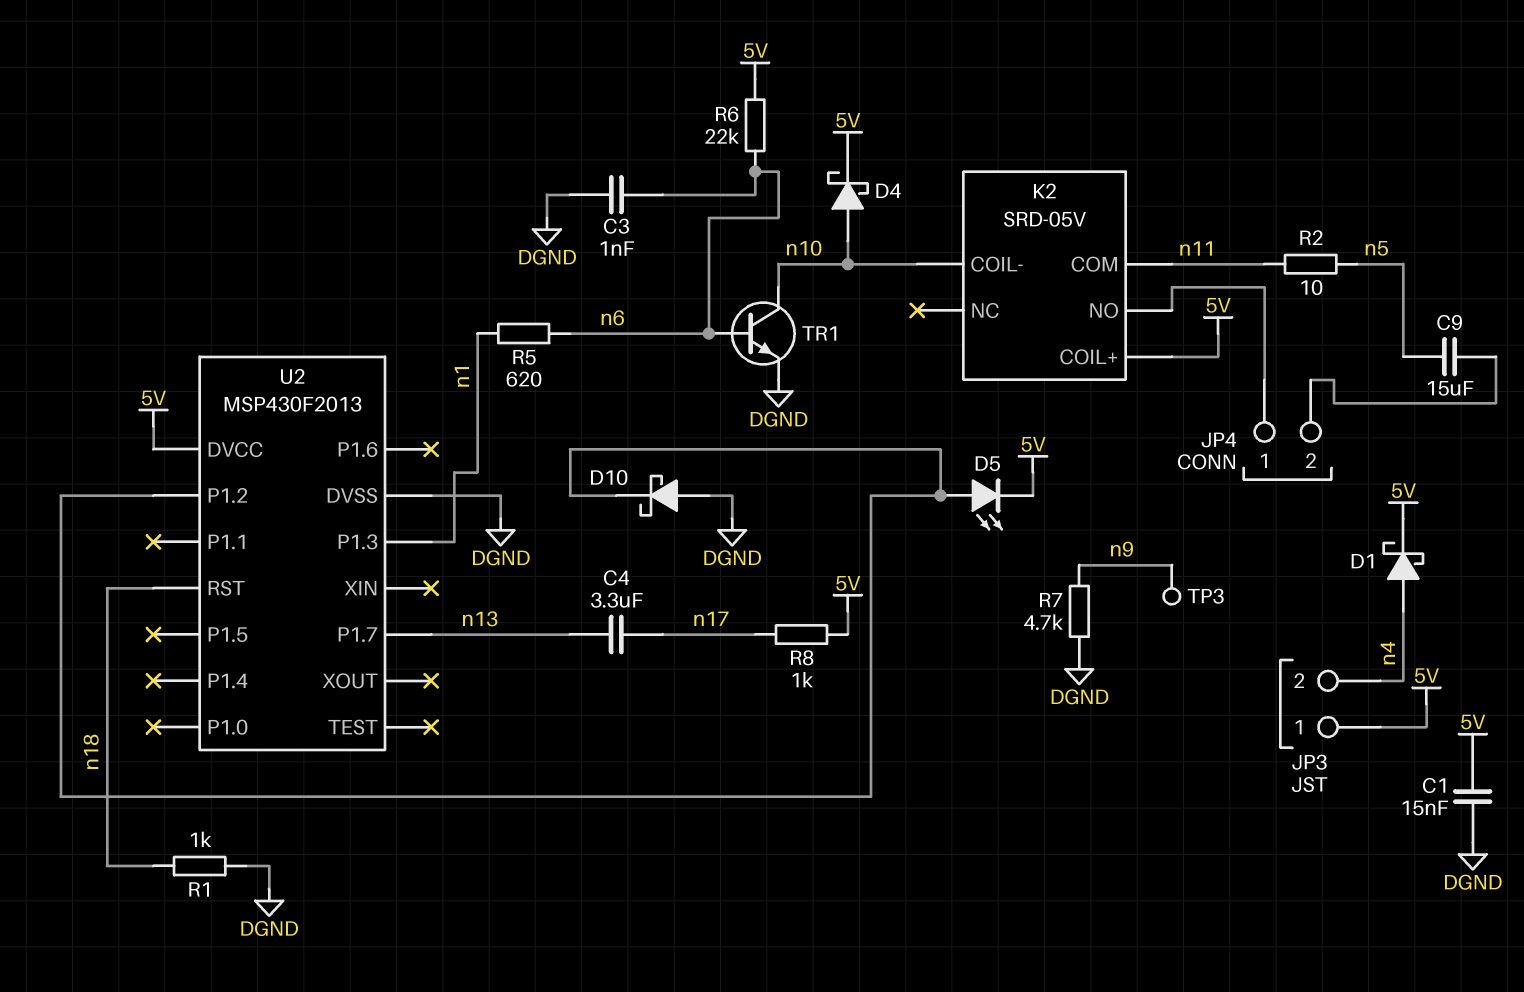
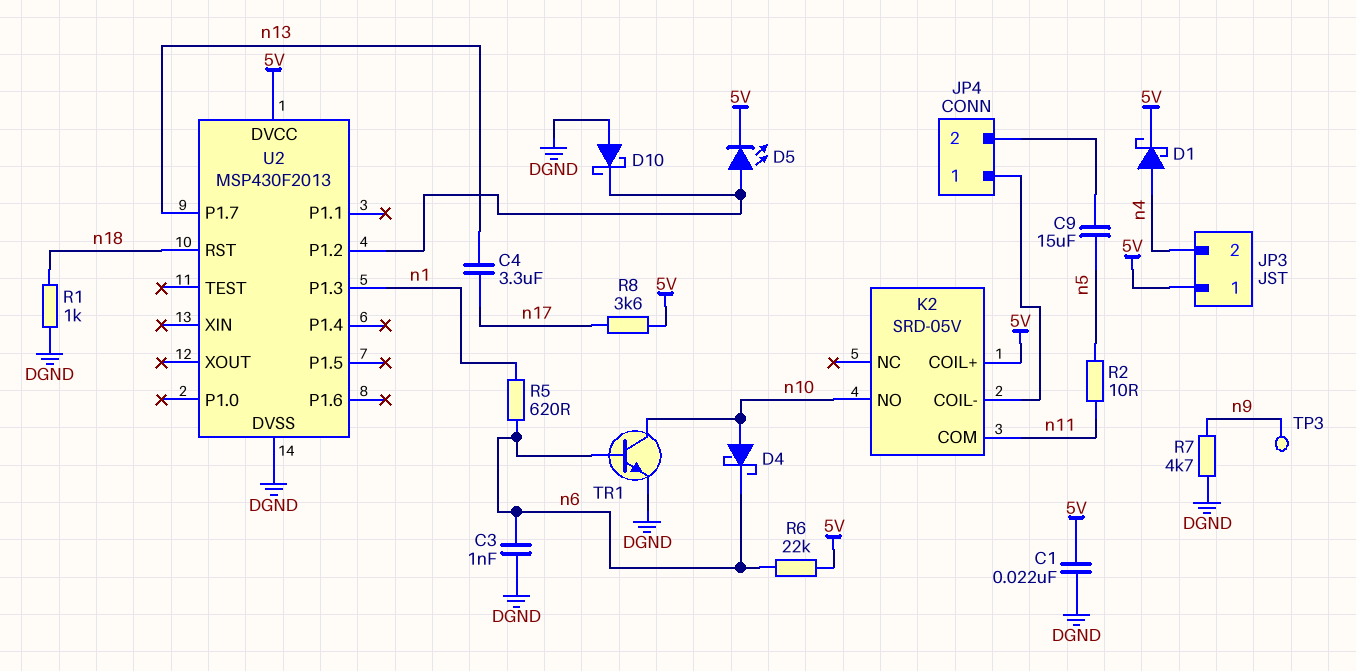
C1: 15nF (5V, DGND) -> 22nF (5V, DGND)
D4: schottky (A n10, K 5V) -> schottky (A n10, K n6)
K2 pin COIL-: n10 -> JP4/1
K2 pin NO: JP4/1 -> n10
R8: 1k (5V, n17) -> 3.6k (5V, n17)

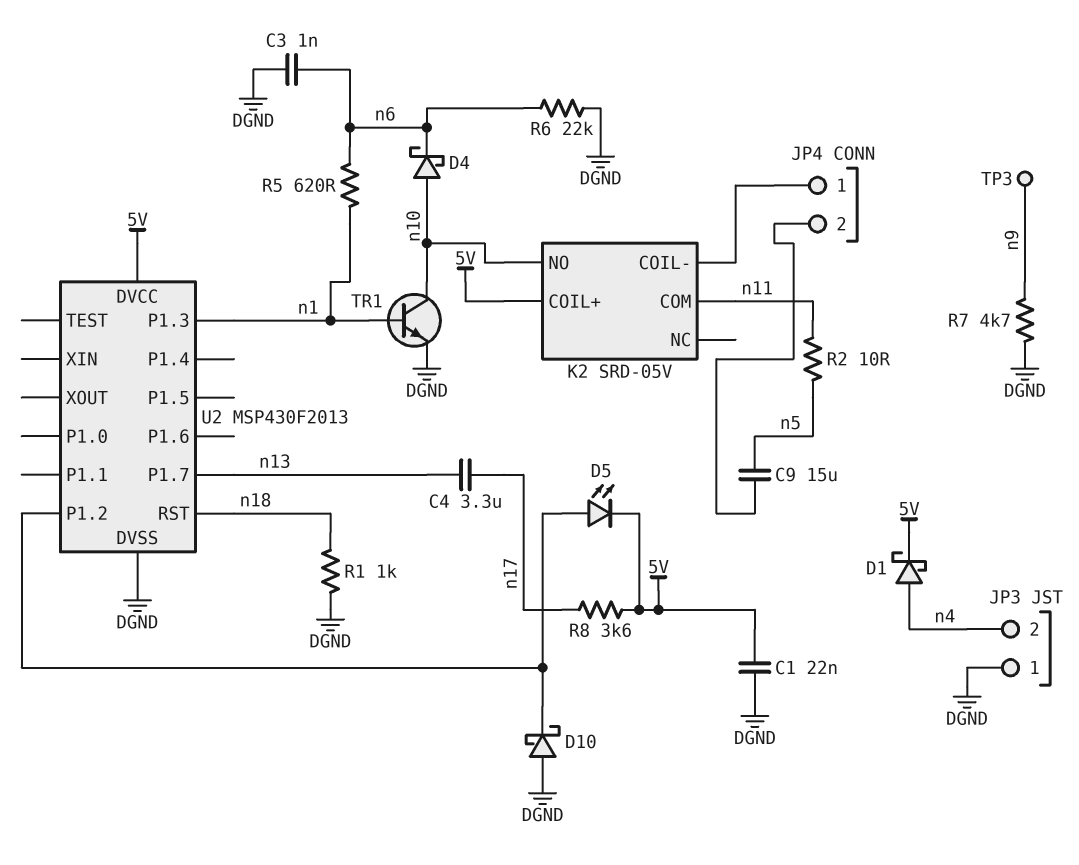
JP3 pin 1: 5V -> DGND
R6: 22k (5V, n6) -> 22k (DGND, n6)
TR1: NPN (B n6, C n10, E DGND) -> NPN (B n1, C n10, E DGND)

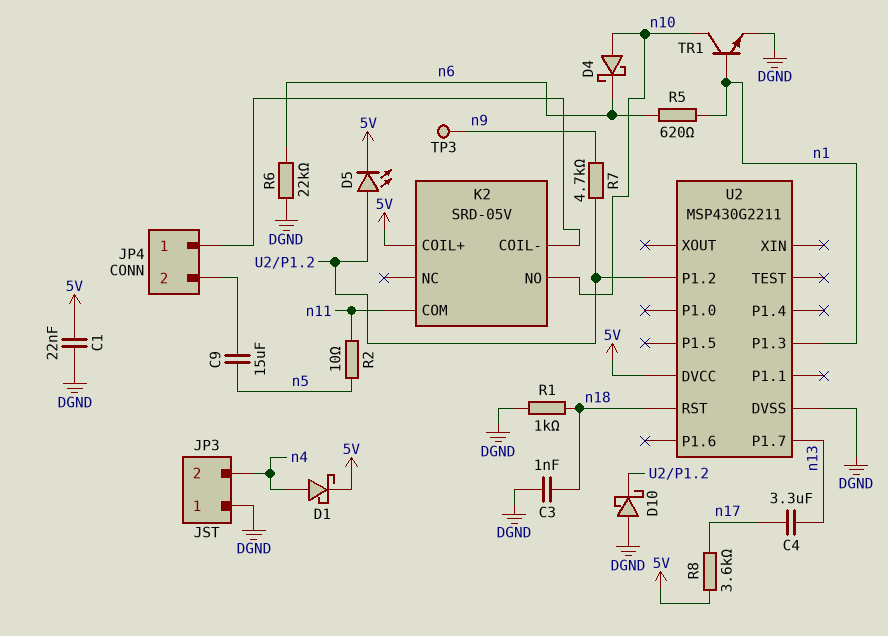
C3: 1nF (DGND, n6) -> 1nF (DGND, n18)
R7: 4.7k (DGND, n9) -> 4.7k (U2/P1.2, n9)
U2: MSP430F2013 -> MSP430G2211

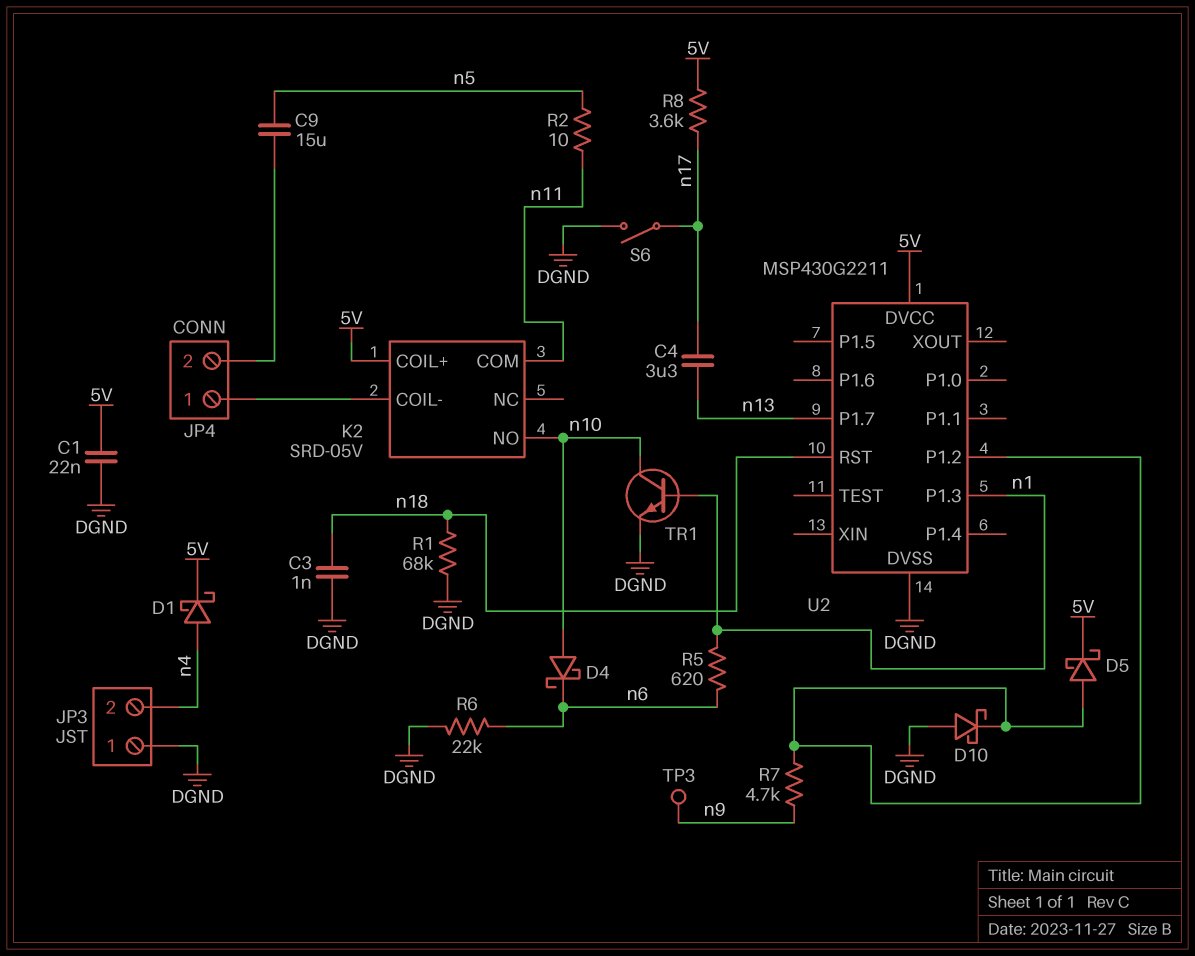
D5: LED (A U2/P1.2, K 5V) -> schottky (A U2/P1.2, K 5V)
R1: 1k (DGND, n18) -> 68k (DGND, n18)
S6: none -> switch (DGND, n17)

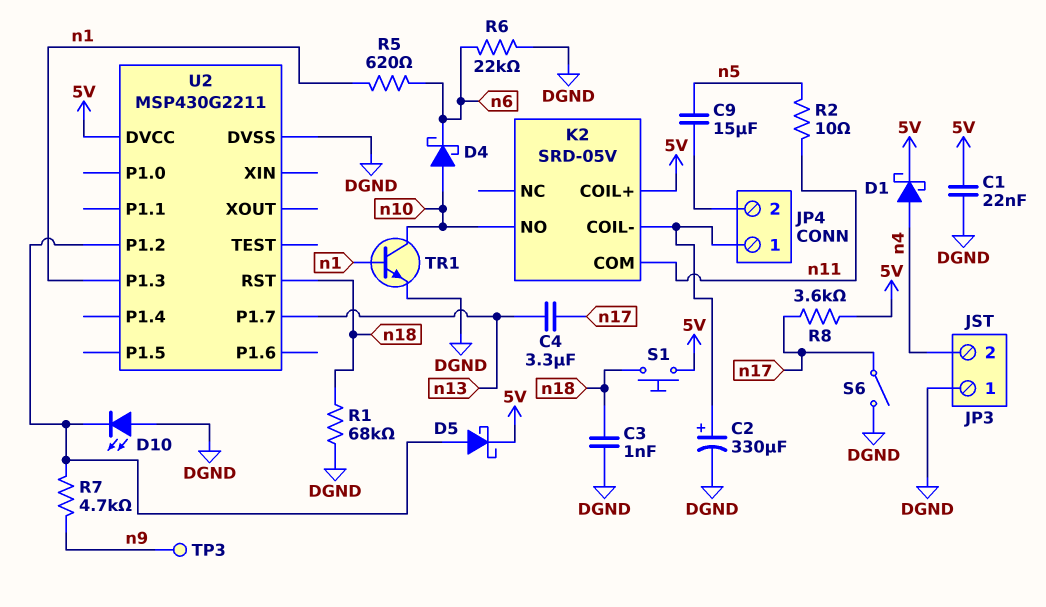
C2: none -> 330uF (plus JP4/1, minus DGND)
D10: schottky (A DGND, K U2/P1.2) -> LED (A DGND, K U2/P1.2)
S1: none -> button (5V, n18)

